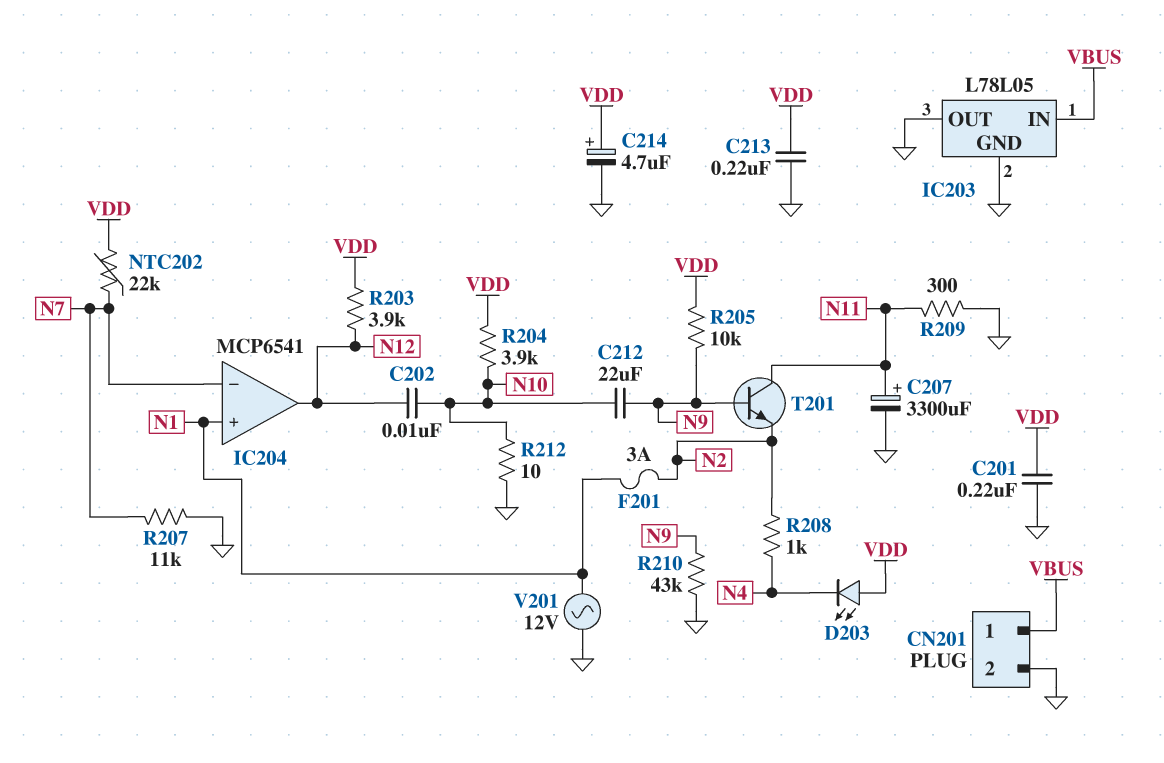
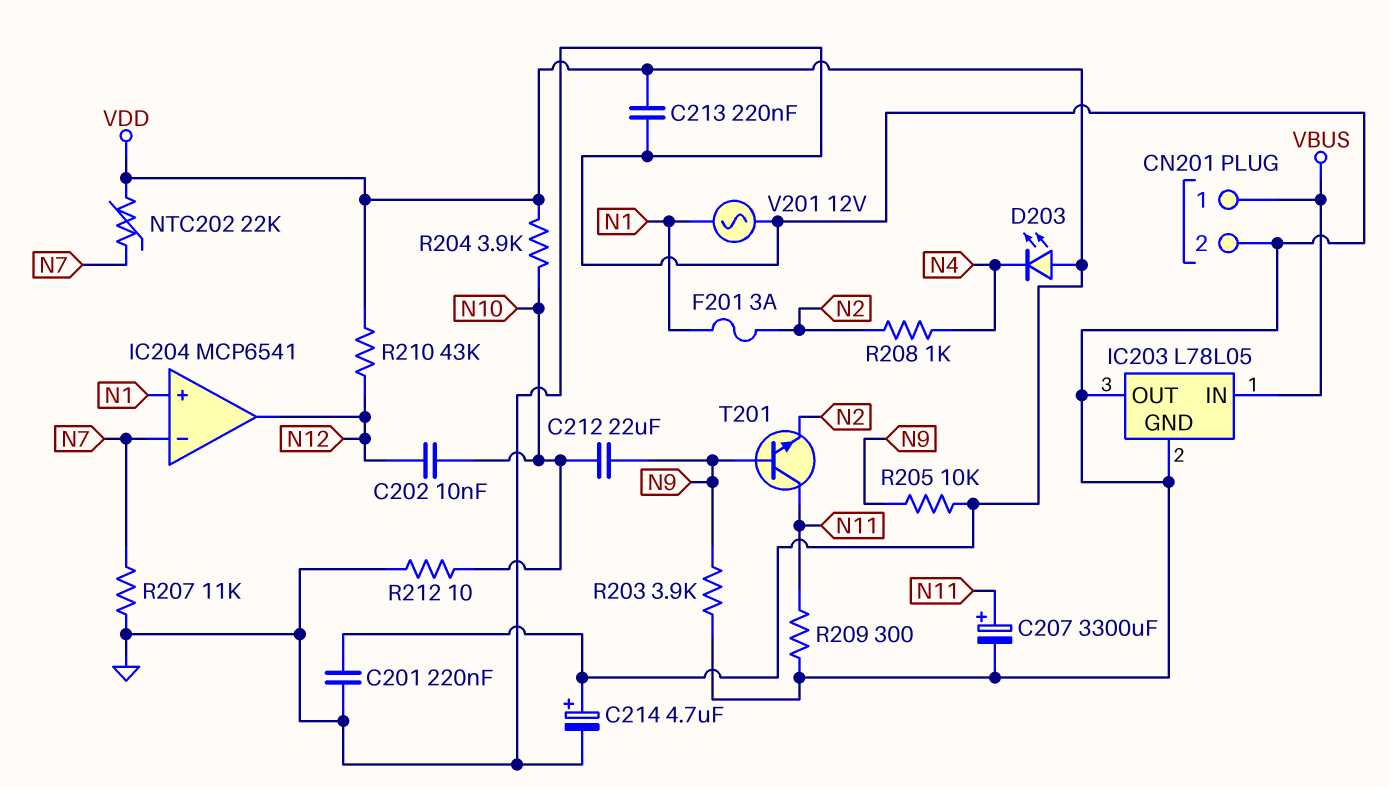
R203: 3.9k (N12, VDD) -> 3.9k (GND, N9)
R210: 43k (GND, N9) -> 43k (N12, VDD)

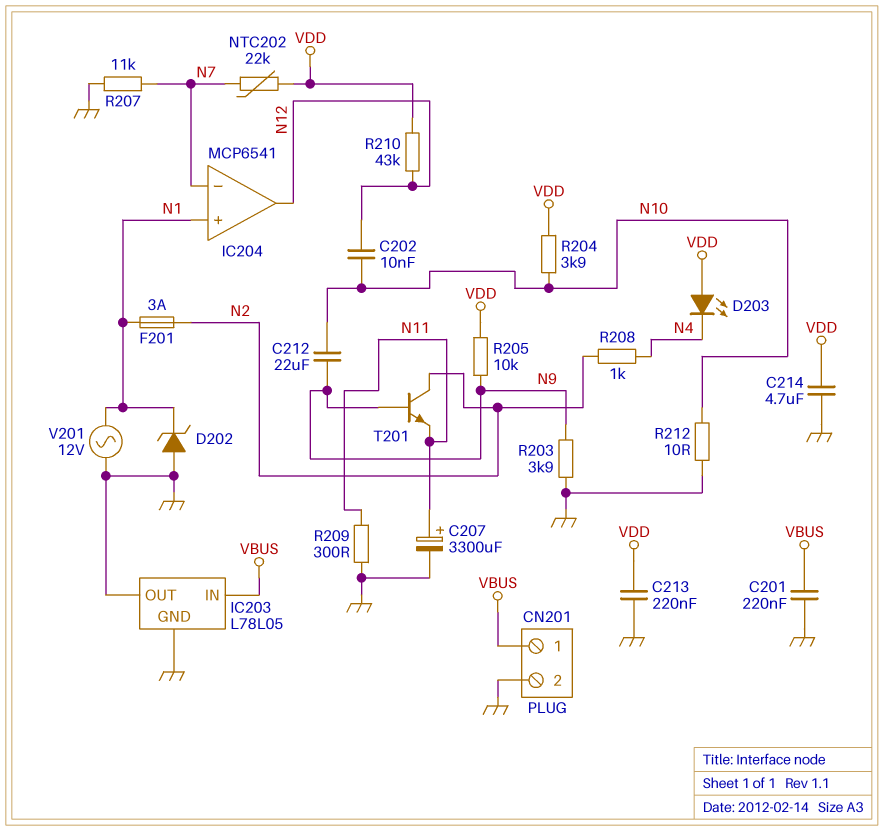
C201: 220nF (GND, VDD) -> 220nF (GND, VBUS)
C214: 4.7uF (plus VDD, minus GND) -> 4.7uF (GND, VDD)
D202: none -> zener (A GND, K N1)
T201: NPN (B N9, C N11, E N2) -> NPN (B N9, C N2, E N11)

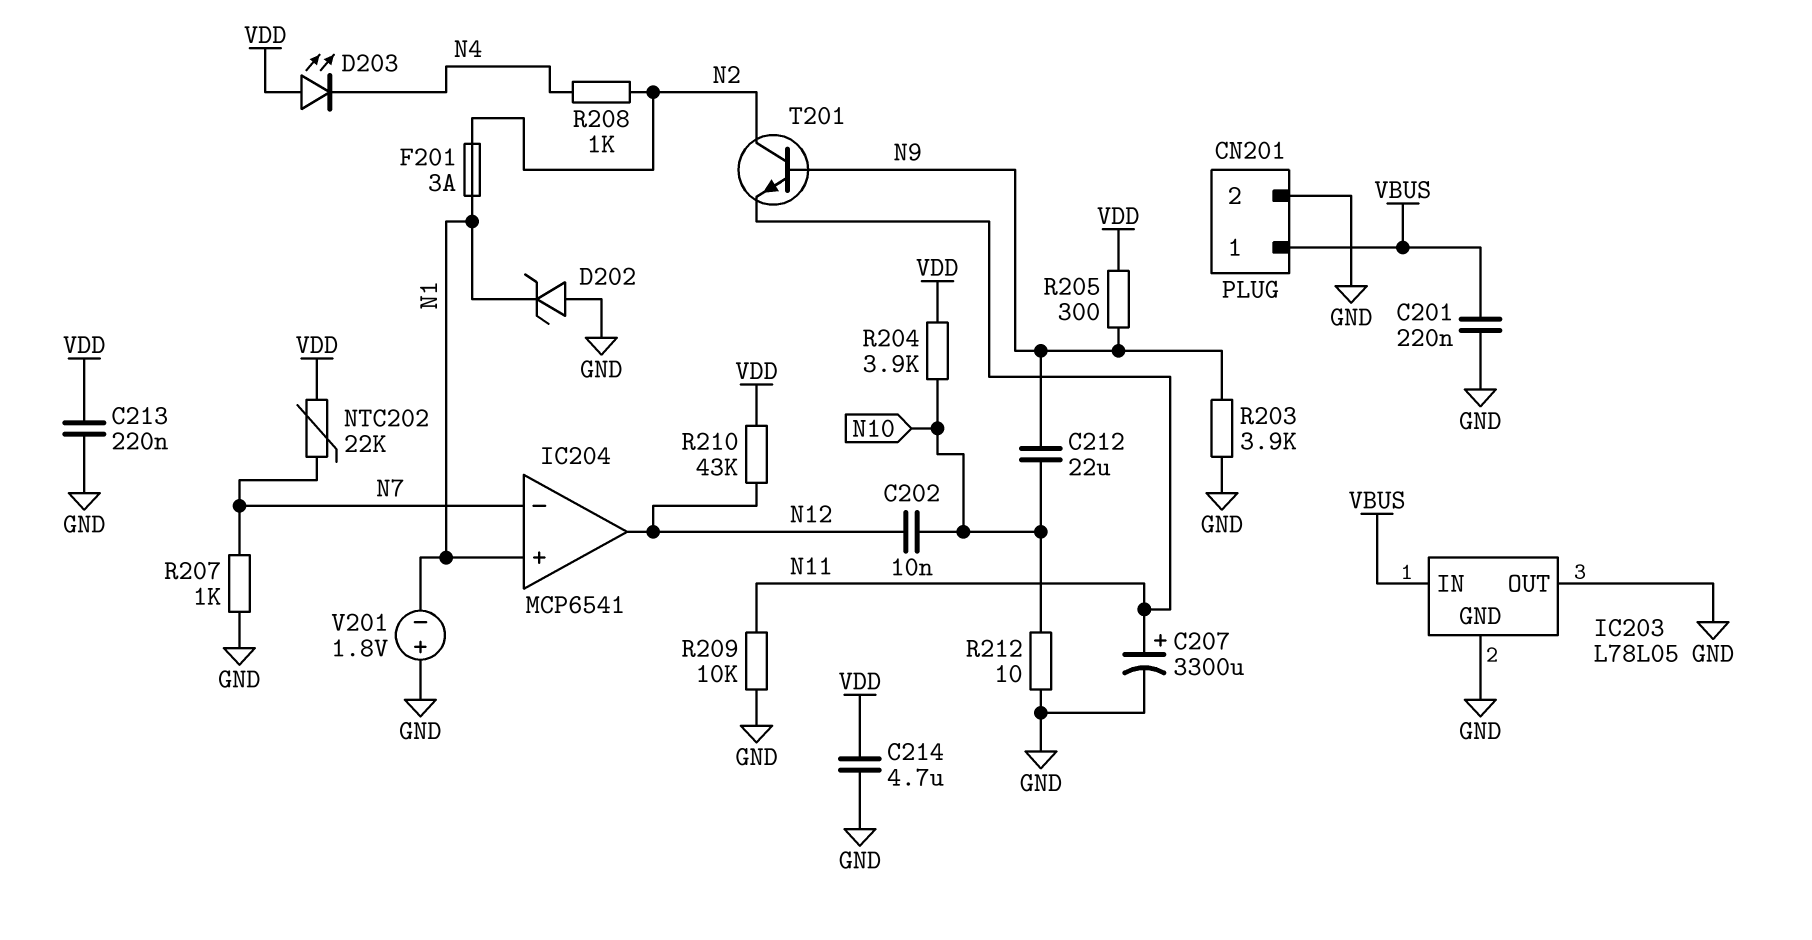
R205: 10k (N9, VDD) -> 300 (N9, VDD)
R207: 11k (GND, N7) -> 1k (GND, N7)
R209: 300 (GND, N11) -> 10k (GND, N11)
V201: AC 12V (GND, N1) -> 1.8V (plus GND, minus N1)

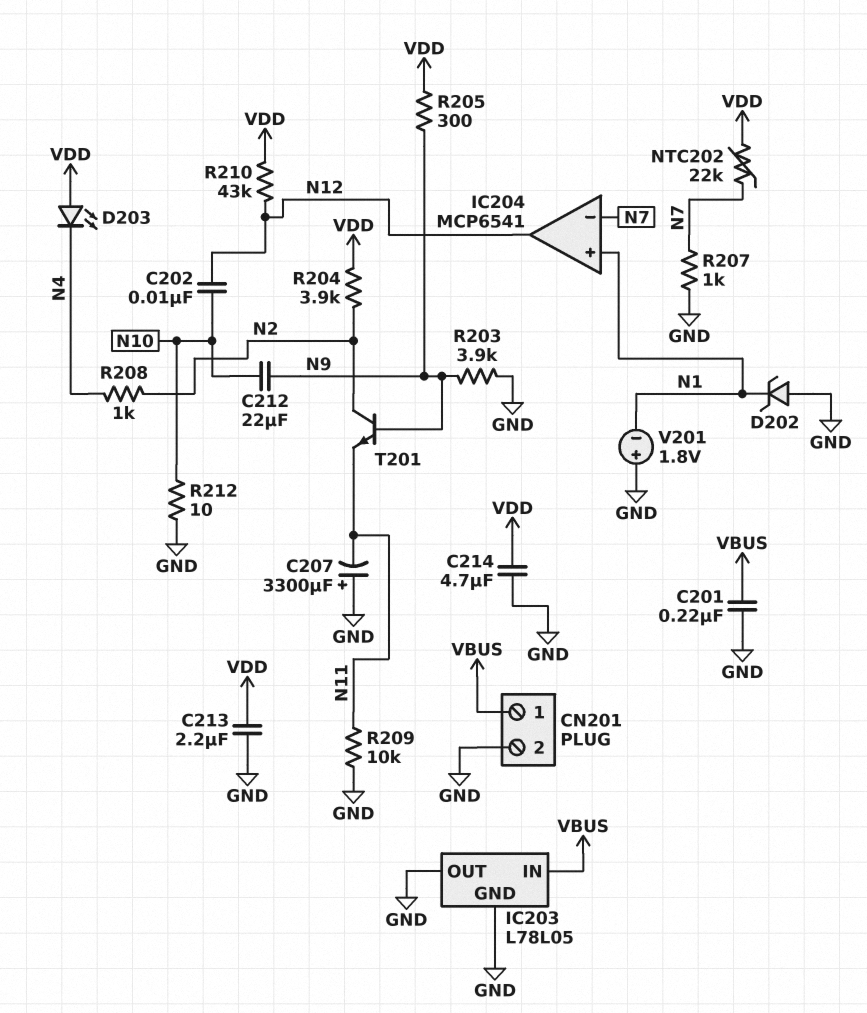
C207: 3300uF (plus N11, minus GND) -> 3300uF (plus GND, minus N11)
C213: 220nF (GND, VDD) -> 2.2uF (GND, VDD)
F201: 3A (N1, N2) -> none
R204: 3.9k (N10, VDD) -> 3.9k (N2, VDD)

